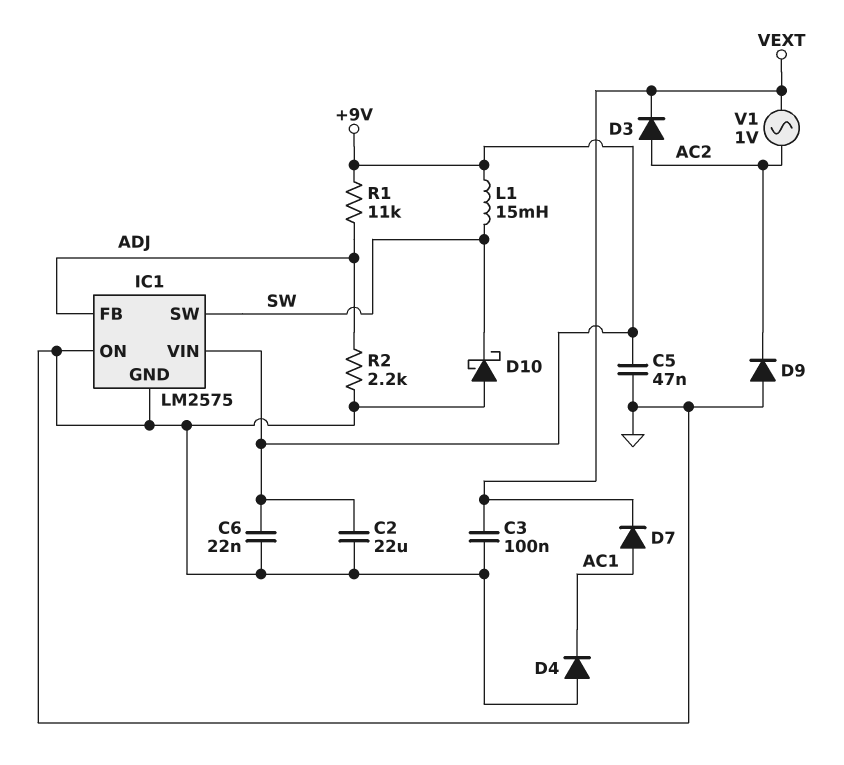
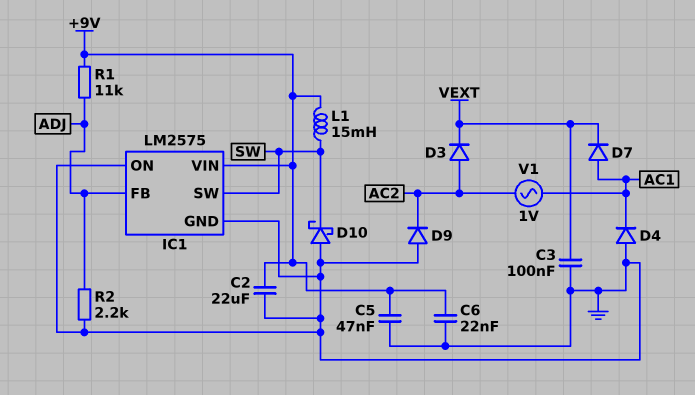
V1: AC 1V (AC2, VEXT) -> AC 1V (AC1, AC2)

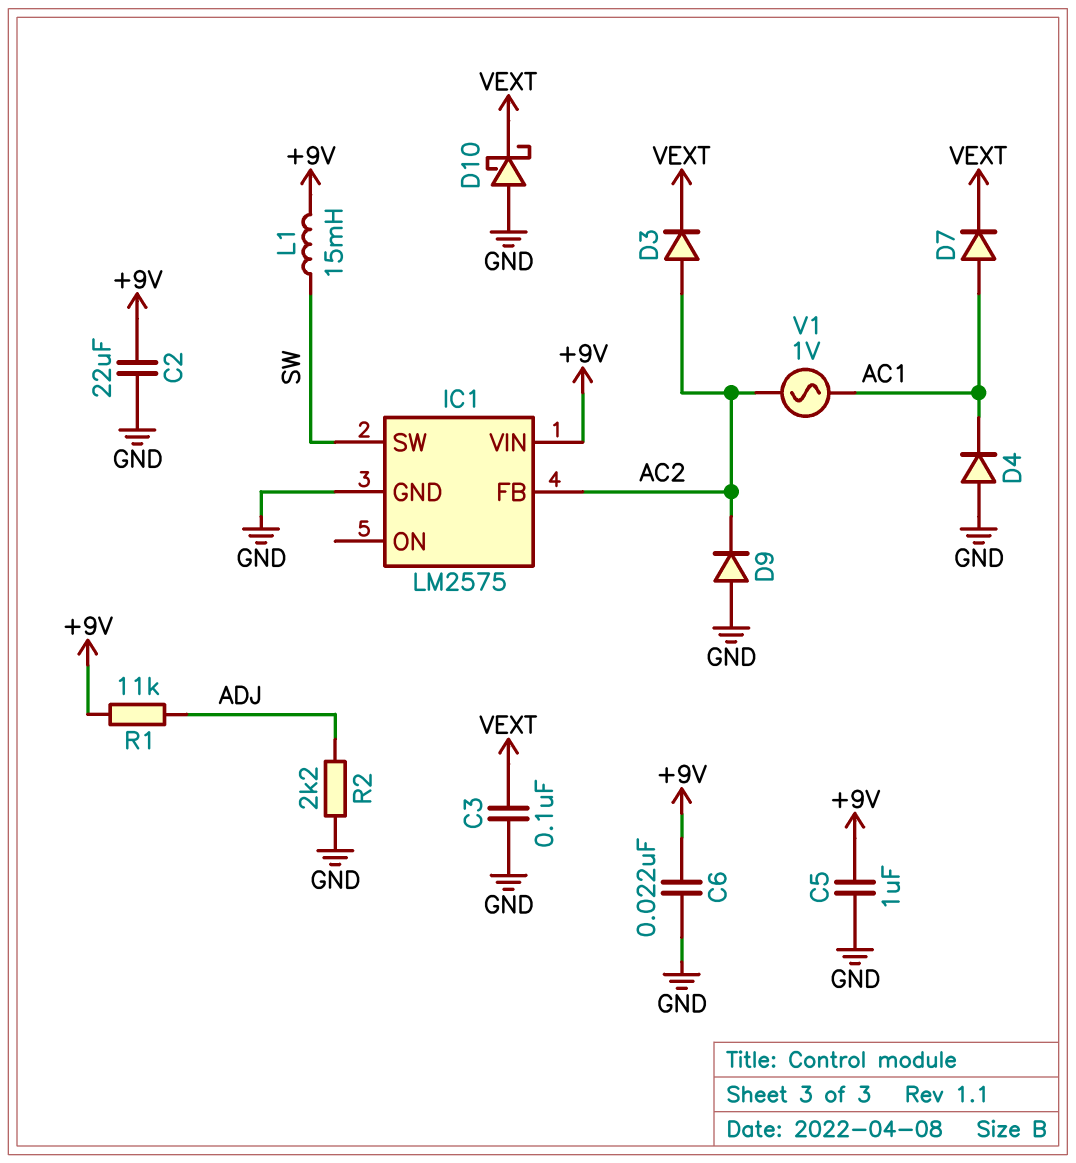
C5: 47nF (+9V, GND) -> 1uF (+9V, GND)
D10: schottky (A GND, K SW) -> schottky (A GND, K VEXT)
IC1 pin FB: ADJ -> AC2
IC1 pin ON: GND -> none

